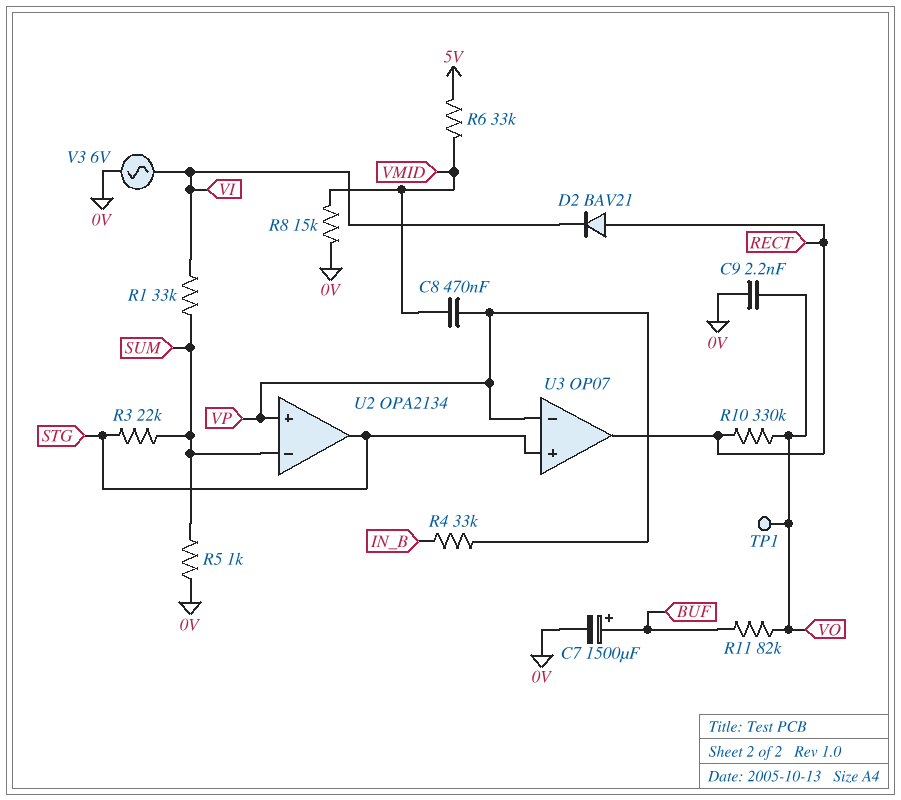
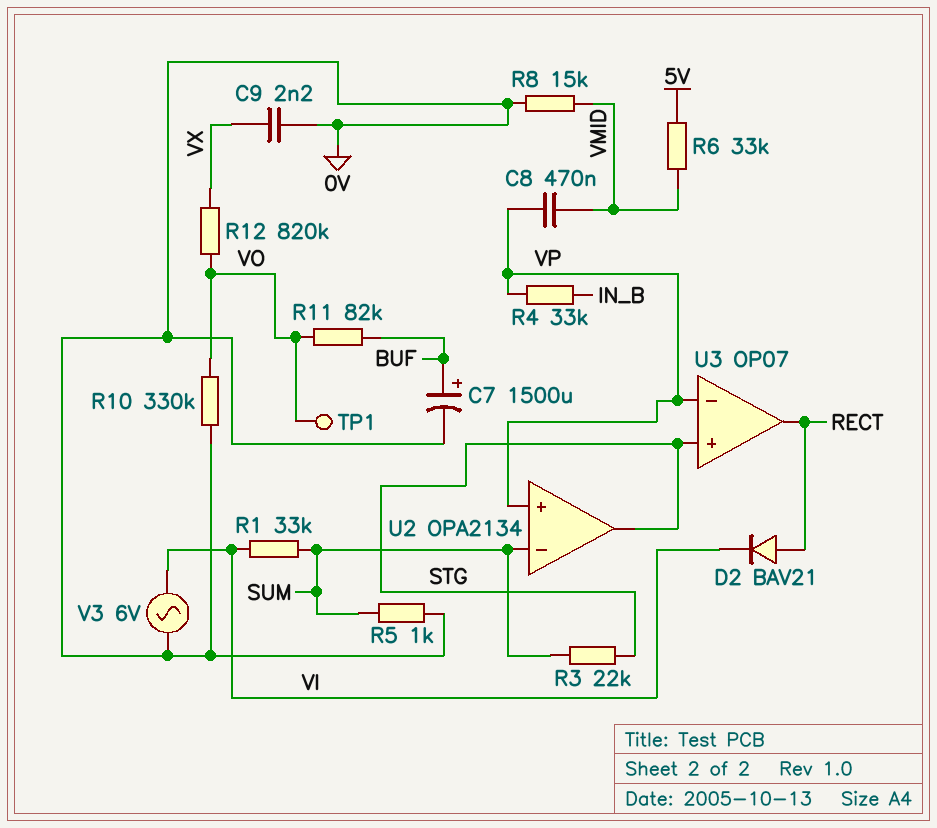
C9: 2.2nF (0V, VO) -> 2.2nF (0V, VX)
R10: 330k (RECT, VO) -> 330k (0V, VO)
R12: none -> 820k (VO, VX)

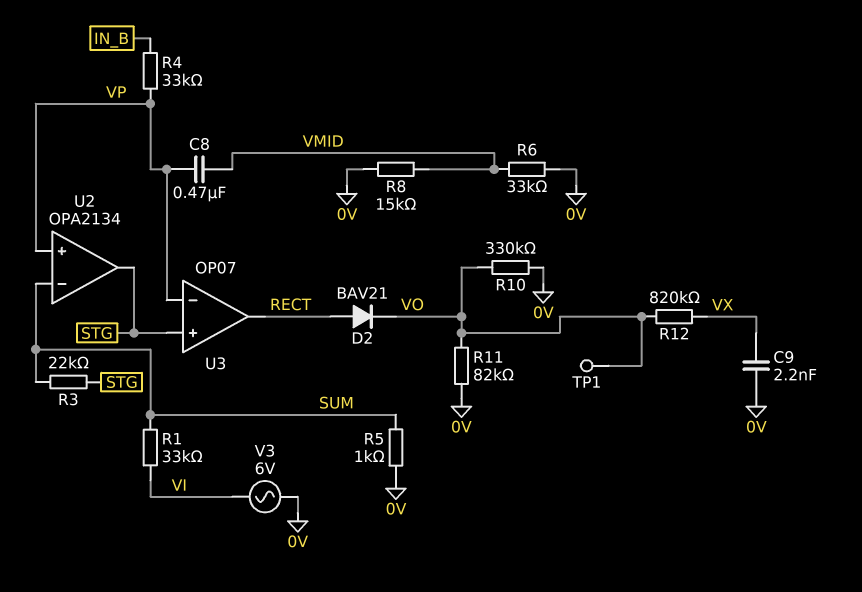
C7: 1500uF (plus BUF, minus 0V) -> none
D2: diode BAV21 (A RECT, K VI) -> diode BAV21 (A RECT, K VO)
R6: 33k (5V, VMID) -> 33k (0V, VMID)
R11: 82k (BUF, VO) -> 82k (0V, VO)

